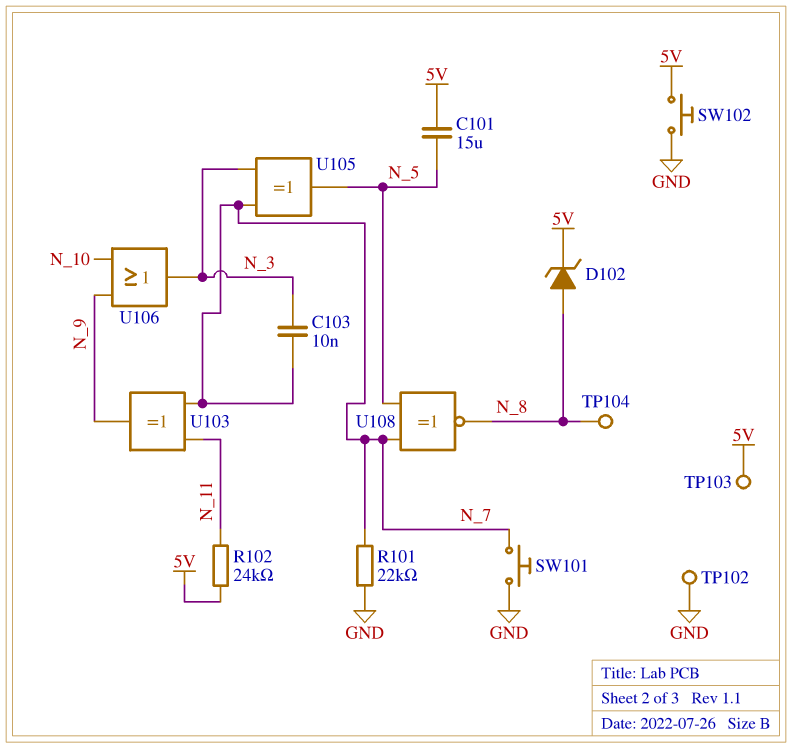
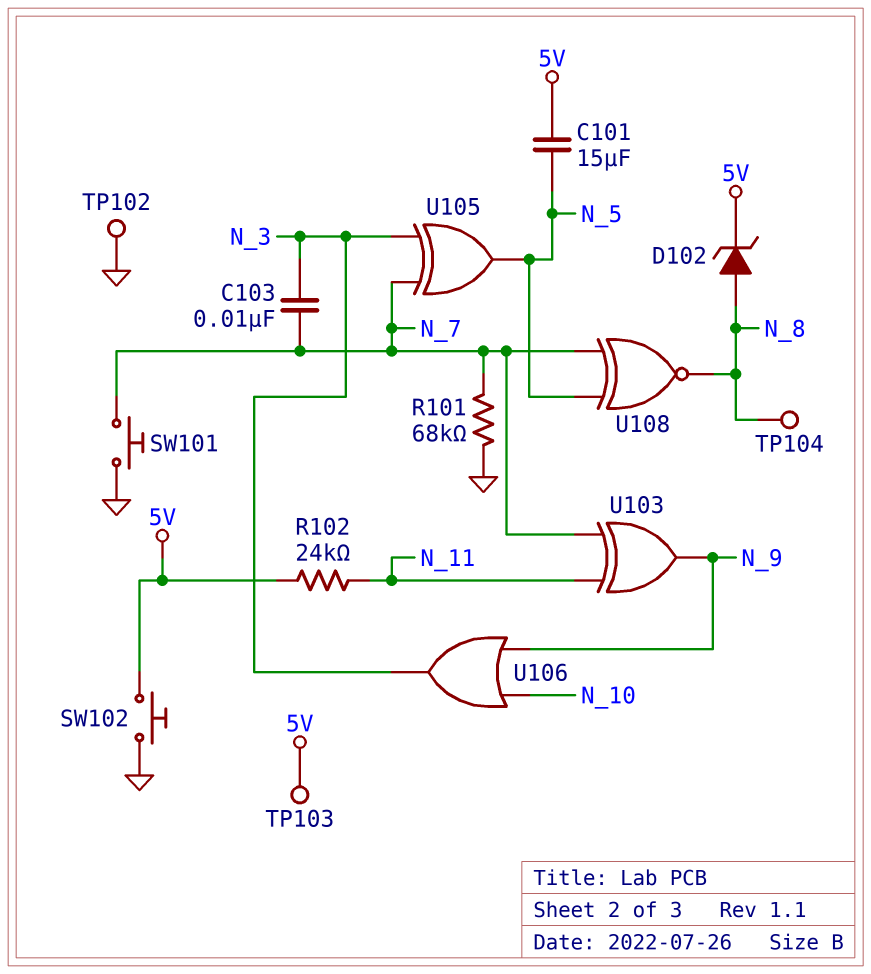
R101: 22k (GND, N_7) -> 68k (GND, N_7)

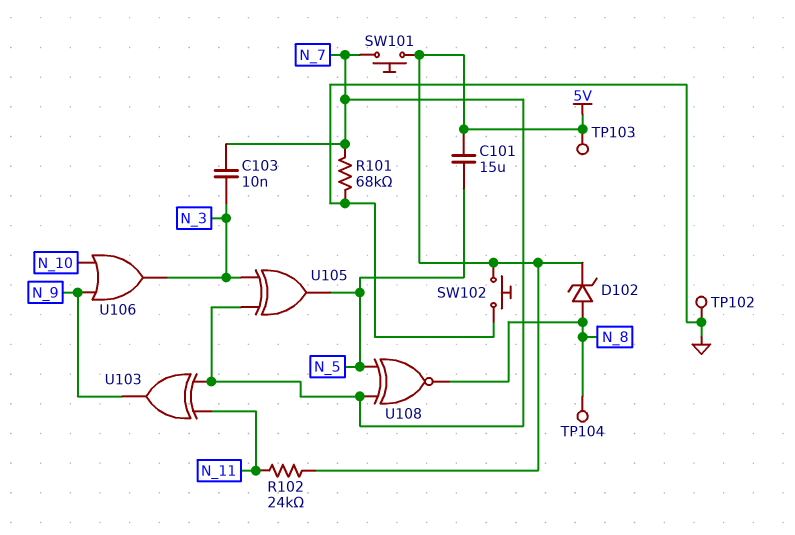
SW101: button (GND, N_7) -> button (5V, N_7)

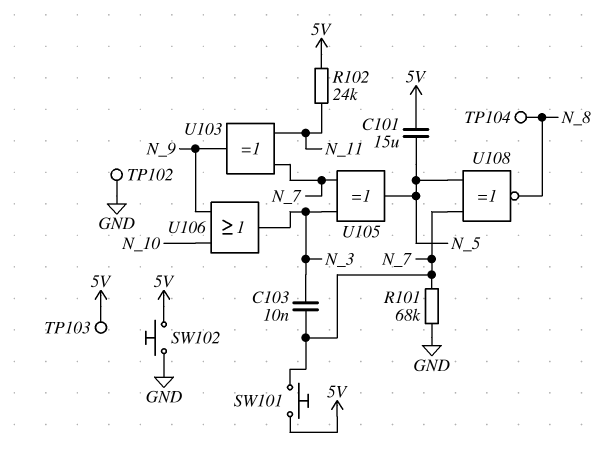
D102: zener (A N_8, K 5V) -> none

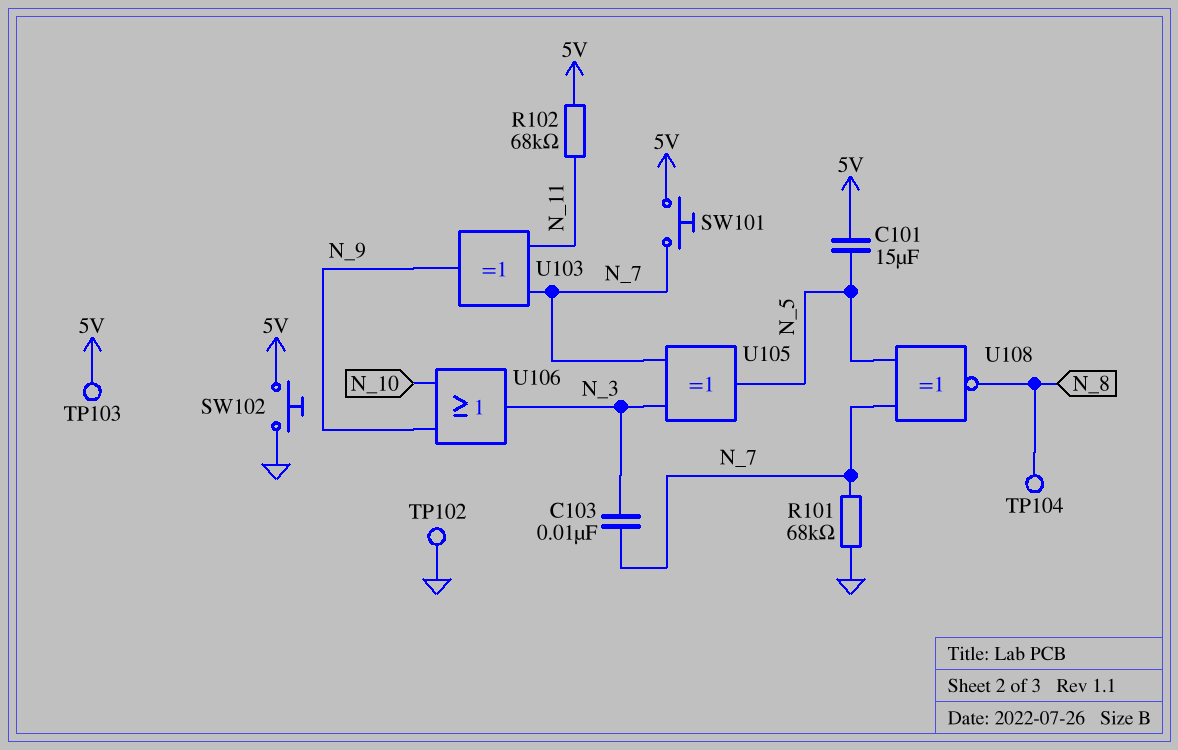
R102: 24k (5V, N_11) -> 68k (5V, N_11)

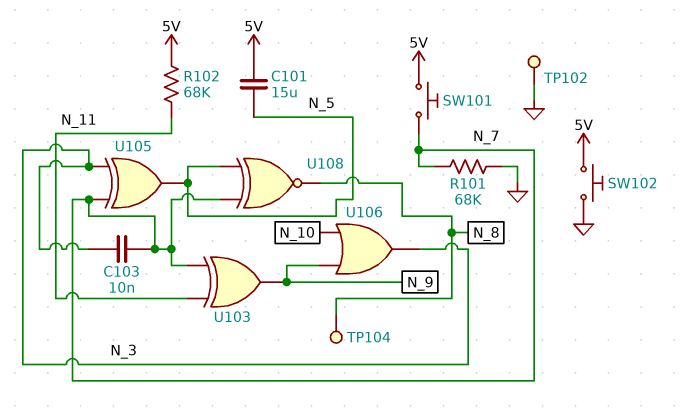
TP103: test point (5V) -> none

